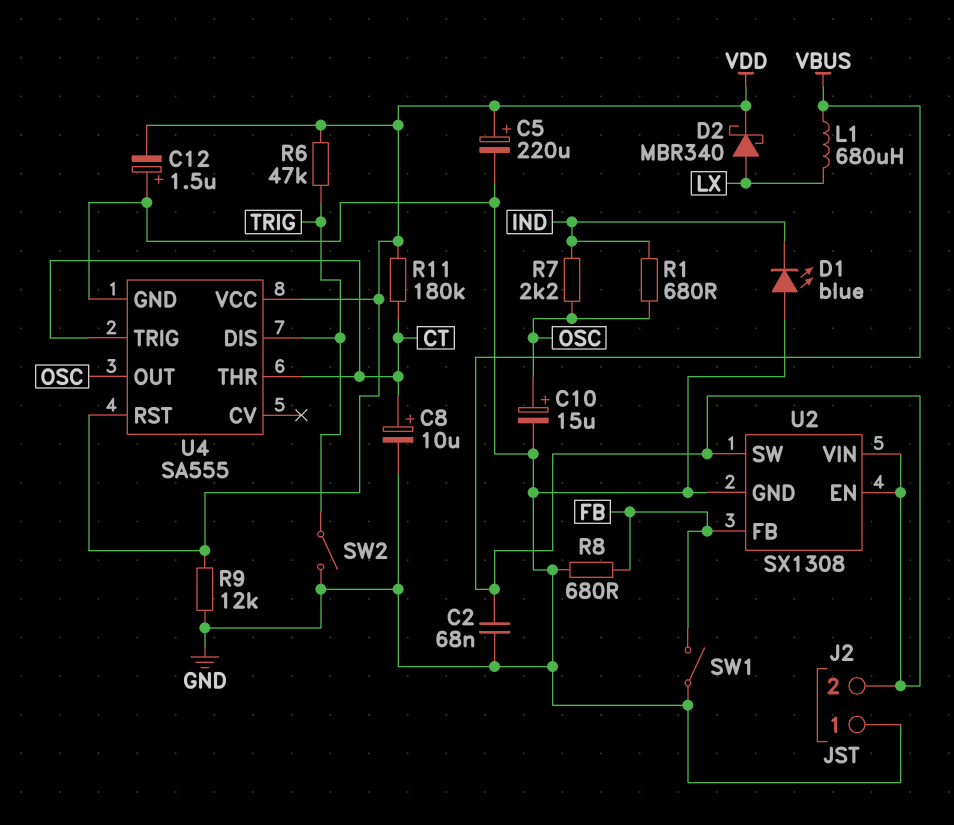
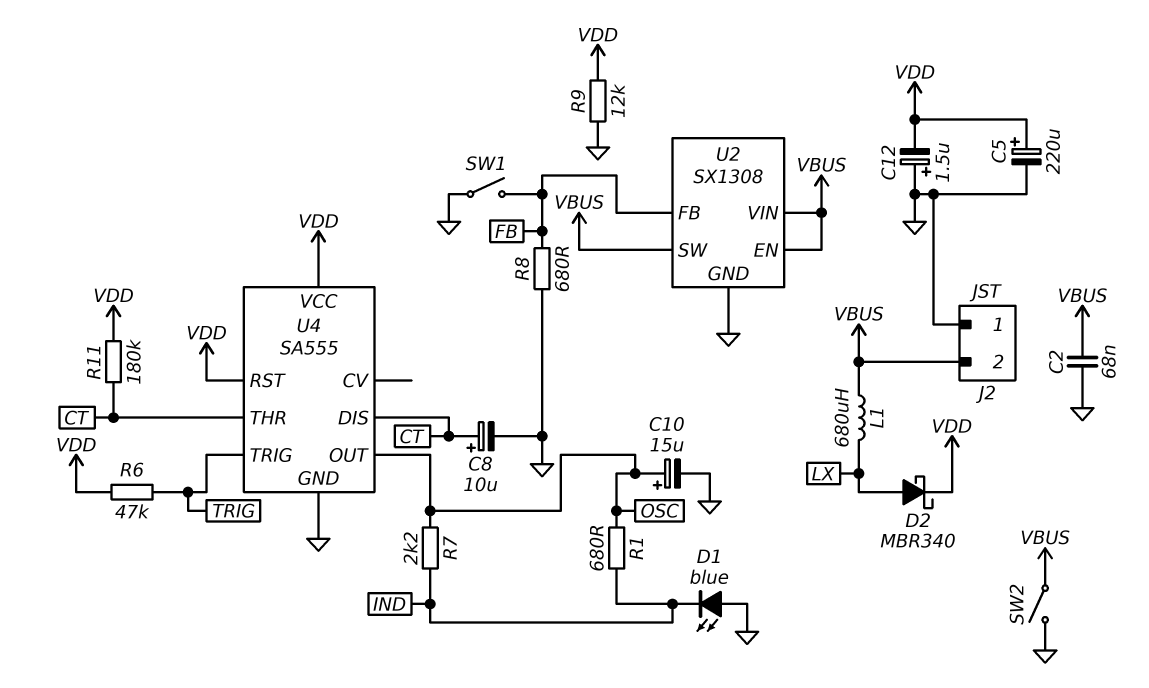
SW2: switch (GND, TRIG) -> switch (GND, VBUS)
U4 pin DIS: TRIG -> CT
U4 pin TRIG: CT -> TRIG

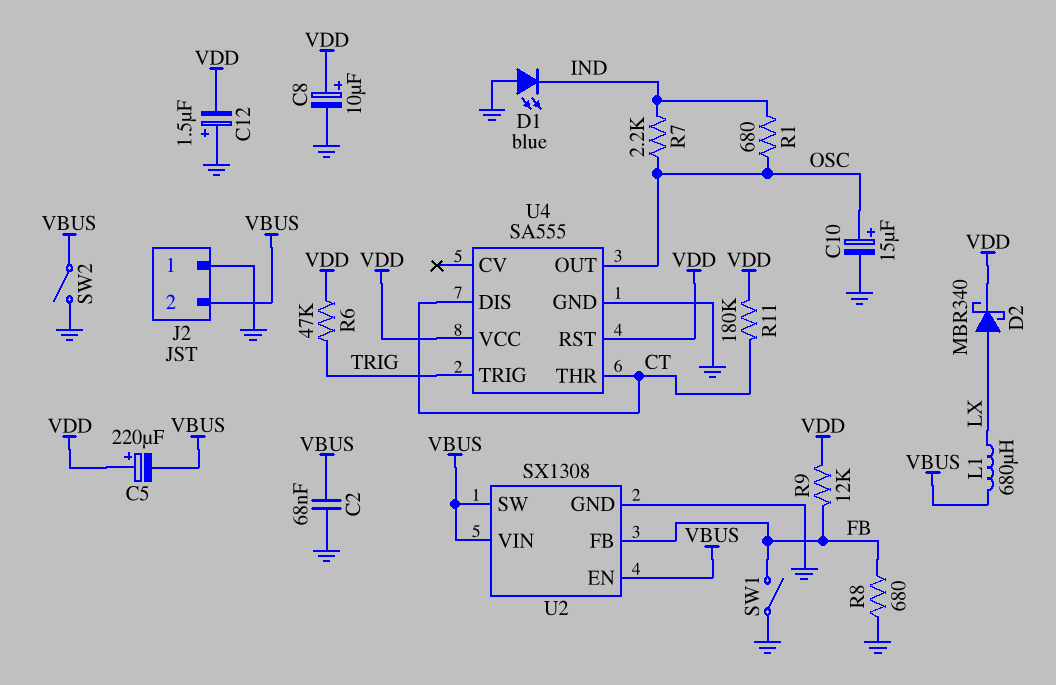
C5: 220uF (plus VDD, minus GND) -> 220uF (plus VDD, minus VBUS)
C8: 10uF (plus CT, minus GND) -> 10uF (plus VDD, minus GND)
R9: 12k (GND, VDD) -> 12k (FB, VDD)

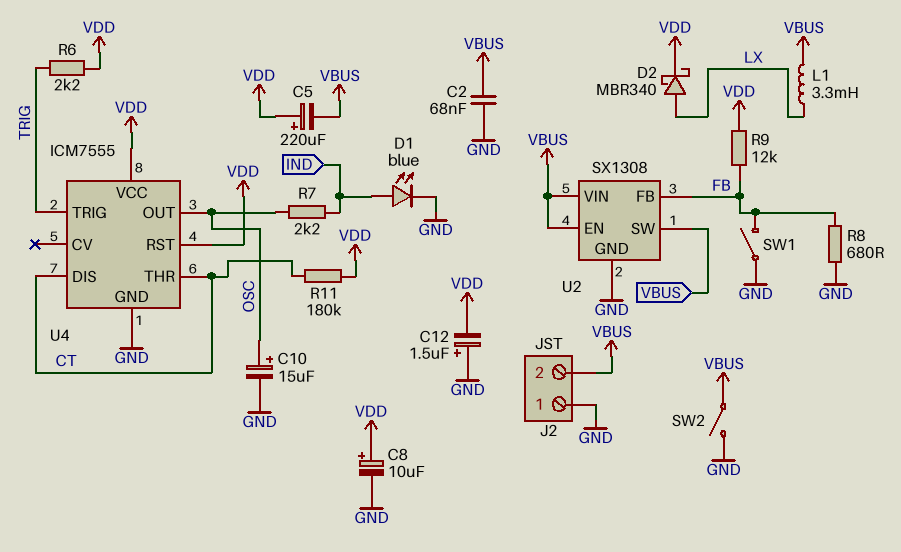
D1: LED blue (A GND, K IND) -> LED blue (A IND, K GND)
L1: 680uH (LX, VBUS) -> 3.3mH (LX, VBUS)
R1: 680 (IND, OSC) -> none
R6: 47k (TRIG, VDD) -> 2.2k (TRIG, VDD)
U4: SA555 -> ICM7555

